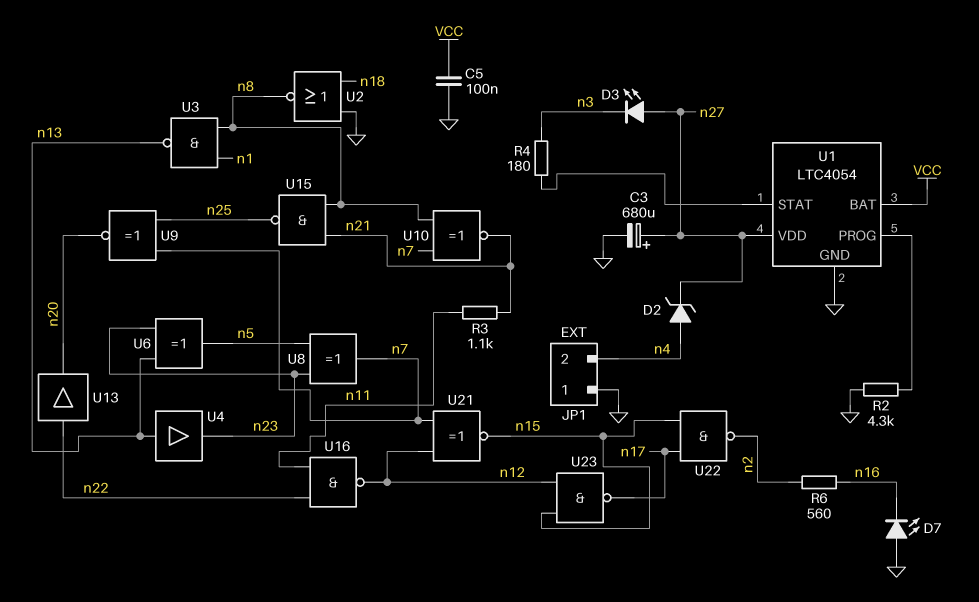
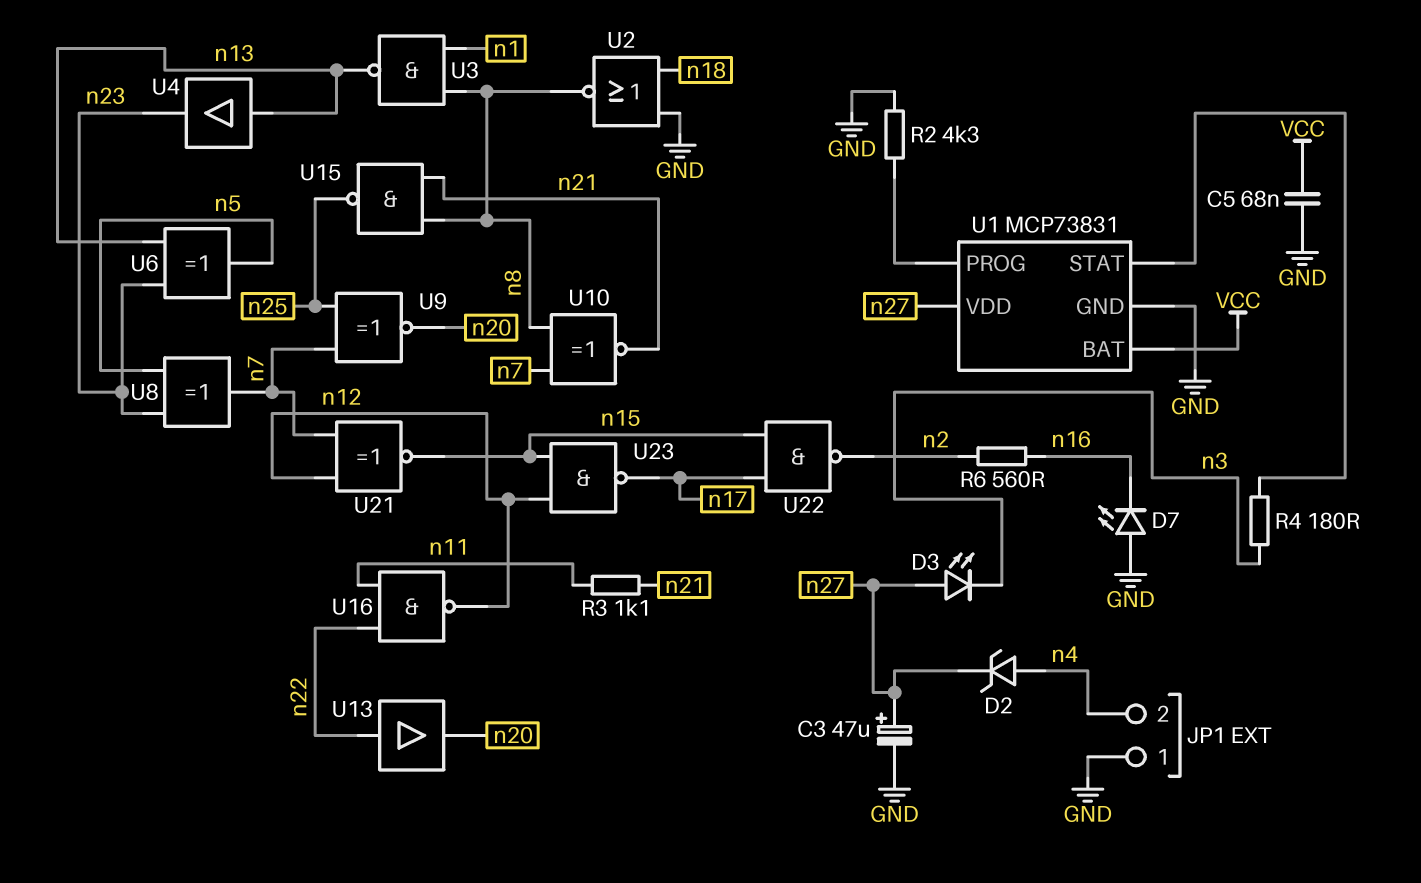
C3: 680uF (plus n27, minus GND) -> 47uF (plus n27, minus GND)
C5: 100nF (GND, VCC) -> 68nF (GND, VCC)
U1: LTC4054 -> MCP73831

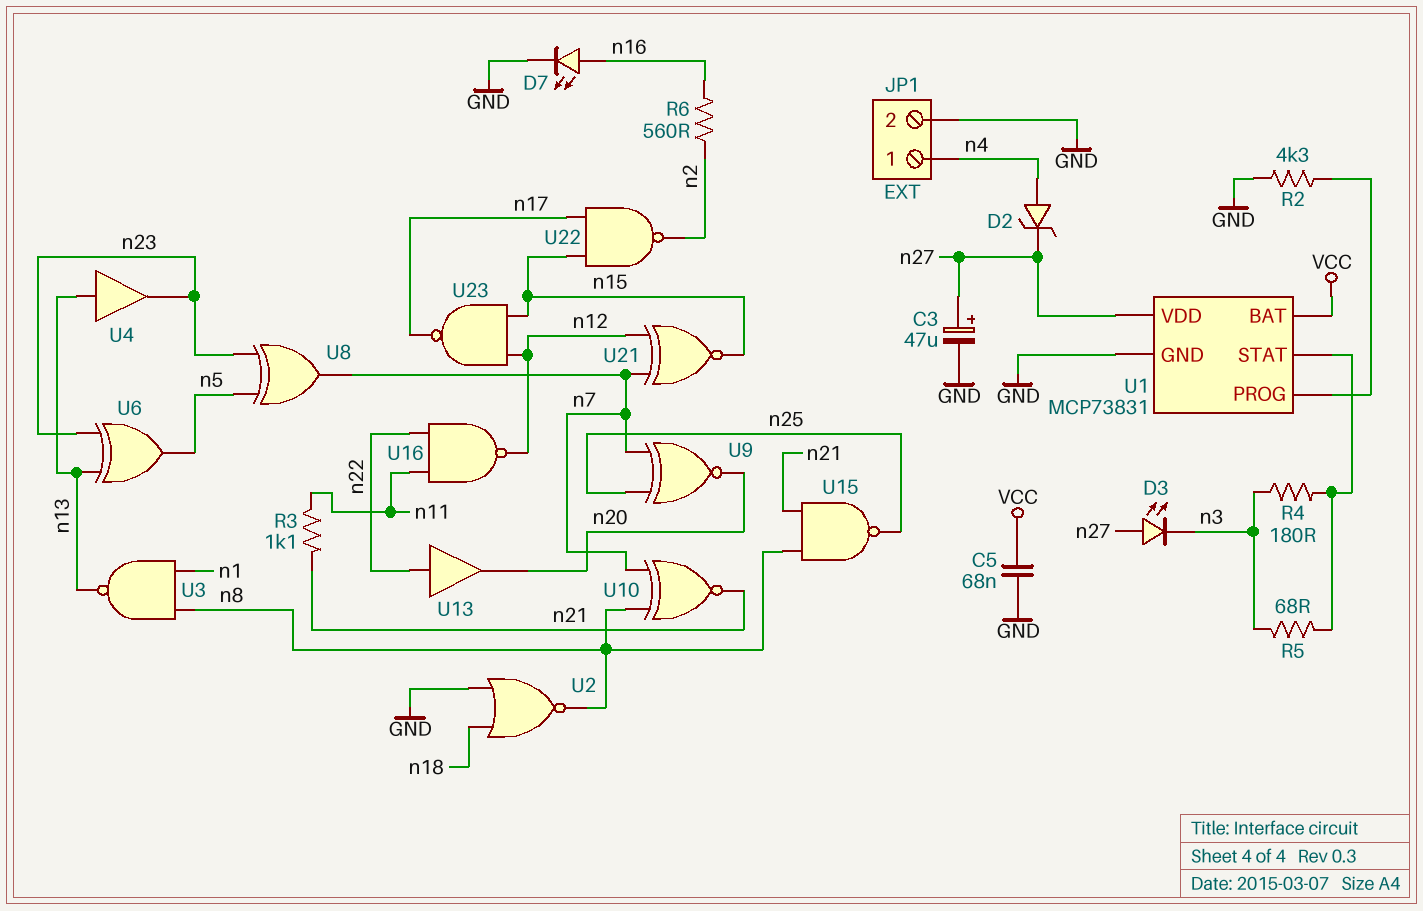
D7: LED (A GND, K n16) -> LED (A n16, K GND)
JP1 pin 1: GND -> n4
JP1 pin 2: n4 -> GND
R5: none -> 68 (U1/STAT, n3)

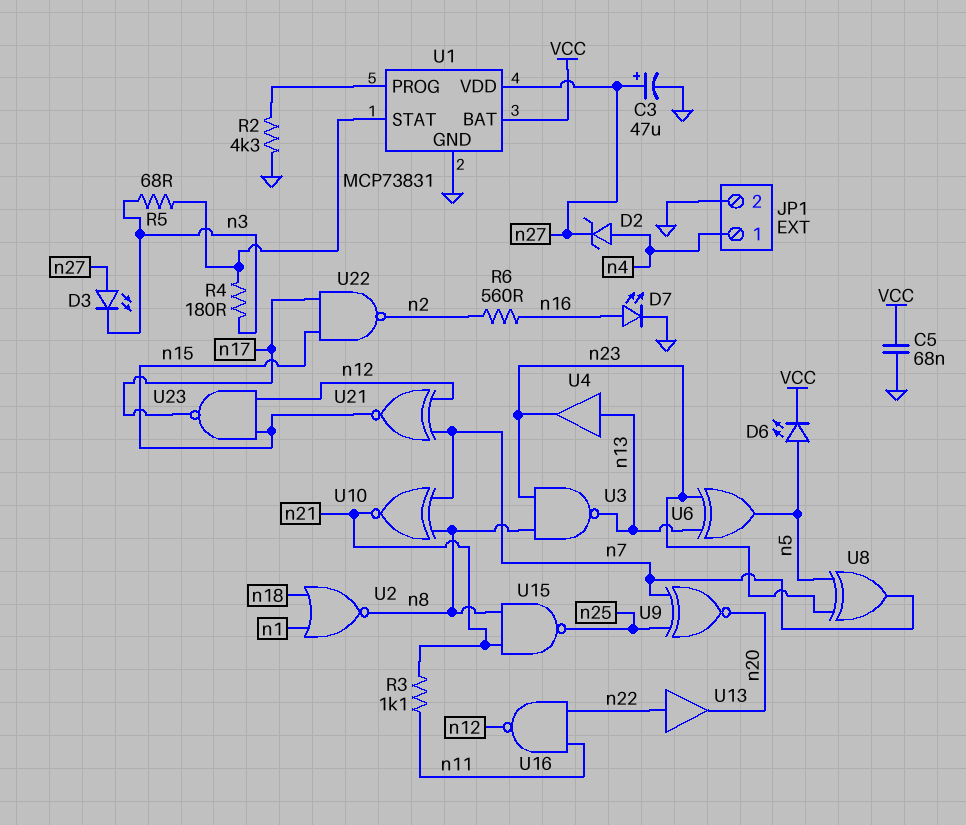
D6: none -> LED (A n5, K VCC)
U2: NOR (in GND, in n18, out n8) -> NOR (in n1, in n18, out n8)
U3: NAND (in n1, in n8, out n13) -> NAND (in n8, in n23, out n13)

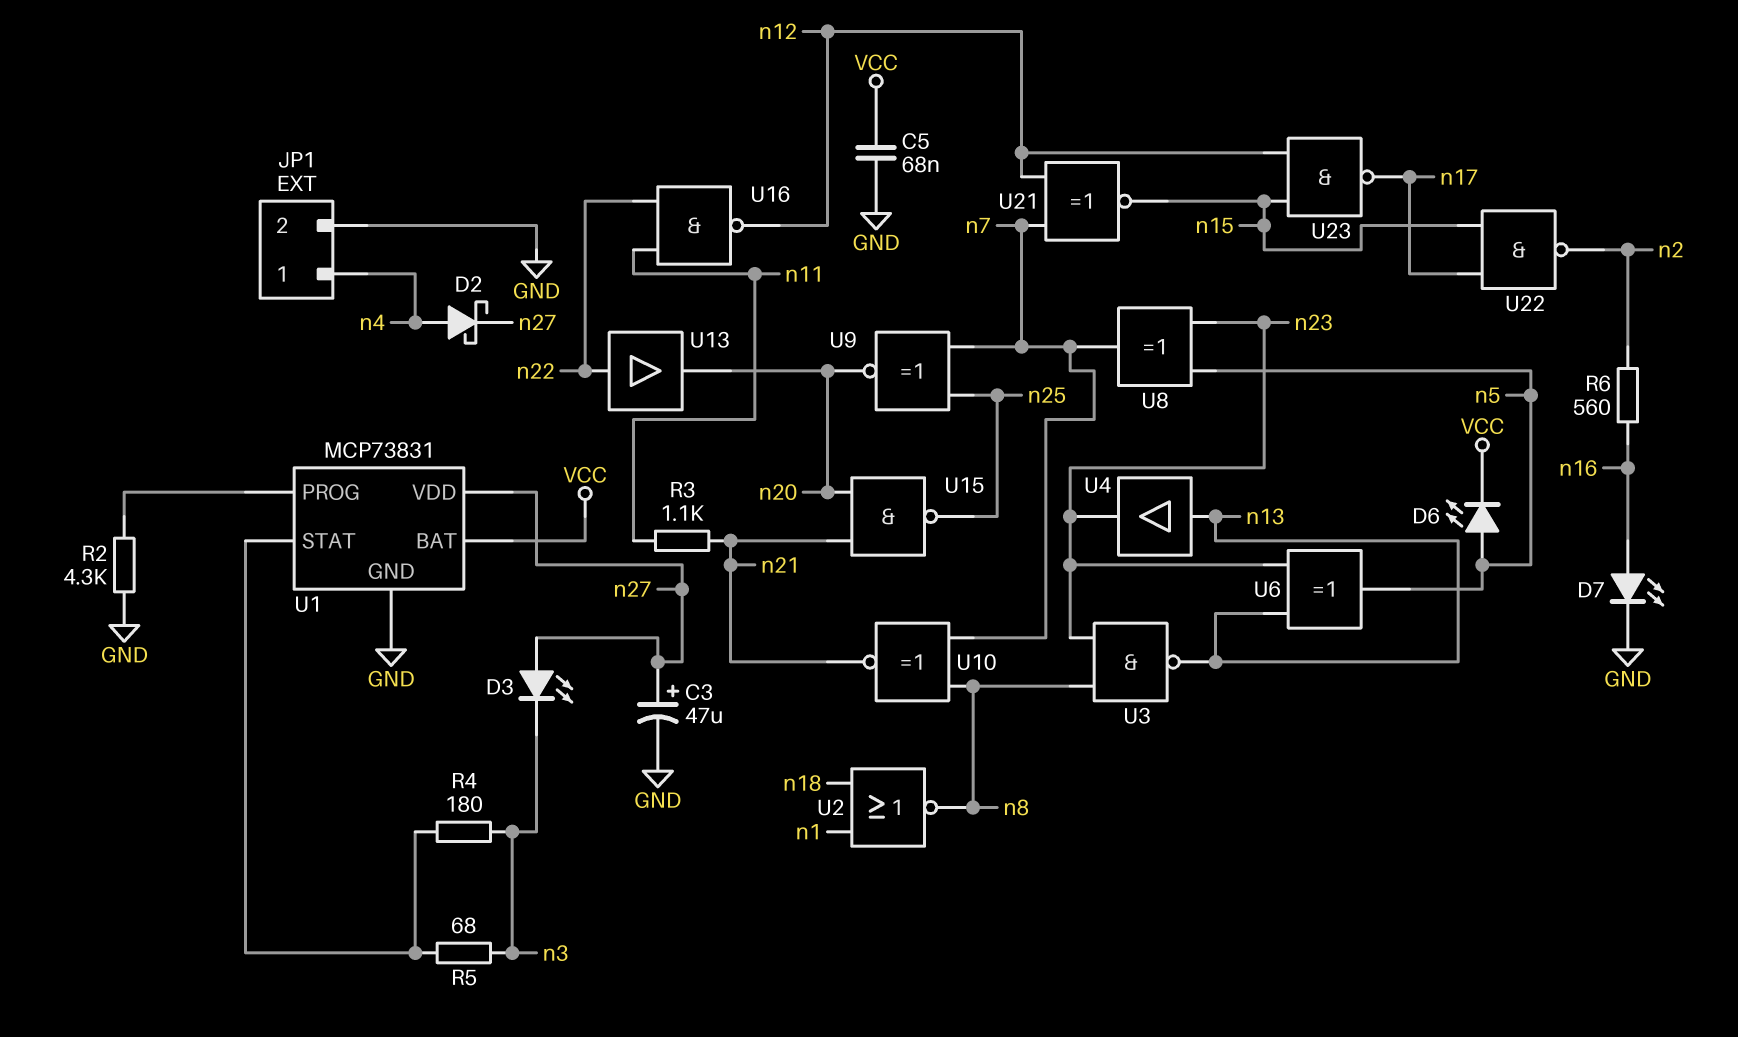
D2: zener (A n4, K n27) -> schottky (A n4, K n27)
U15: NAND (in n8, in n21, out n25) -> NAND (in n20, in n21, out n25)

